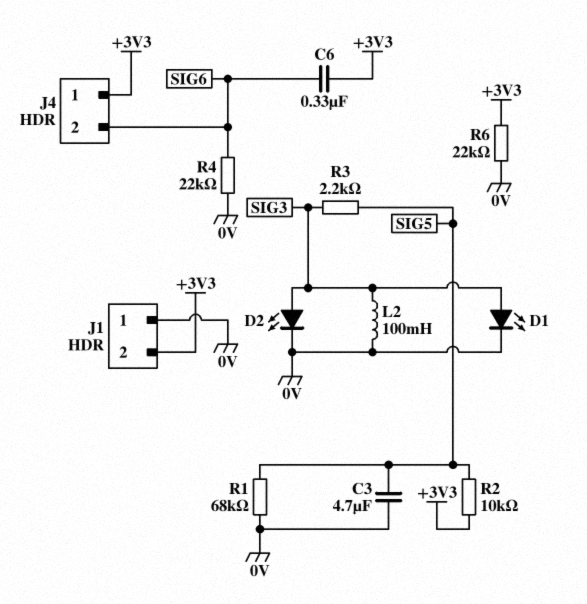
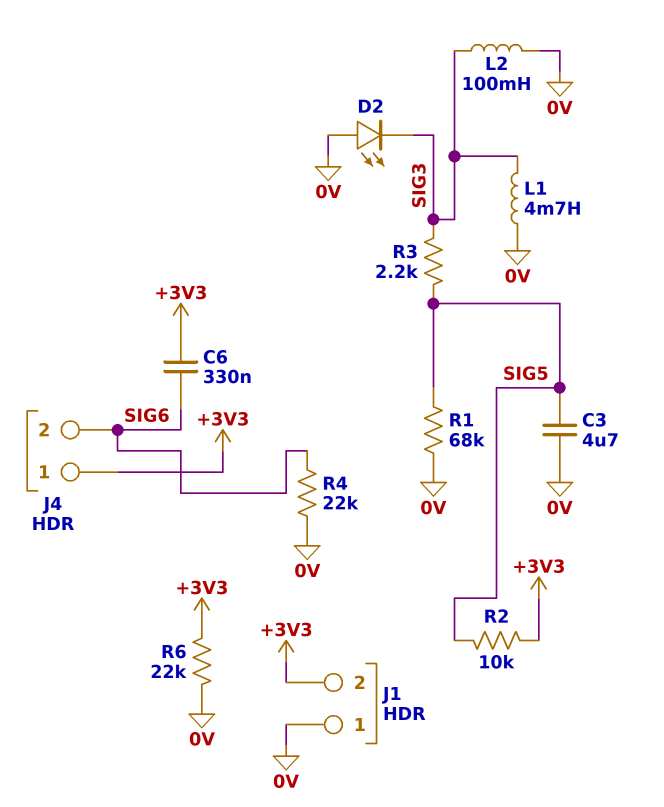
D1: LED (A SIG3, K 0V) -> none
D2: LED (A SIG3, K 0V) -> LED (A 0V, K SIG3)
L1: none -> 4.7mH (0V, SIG3)

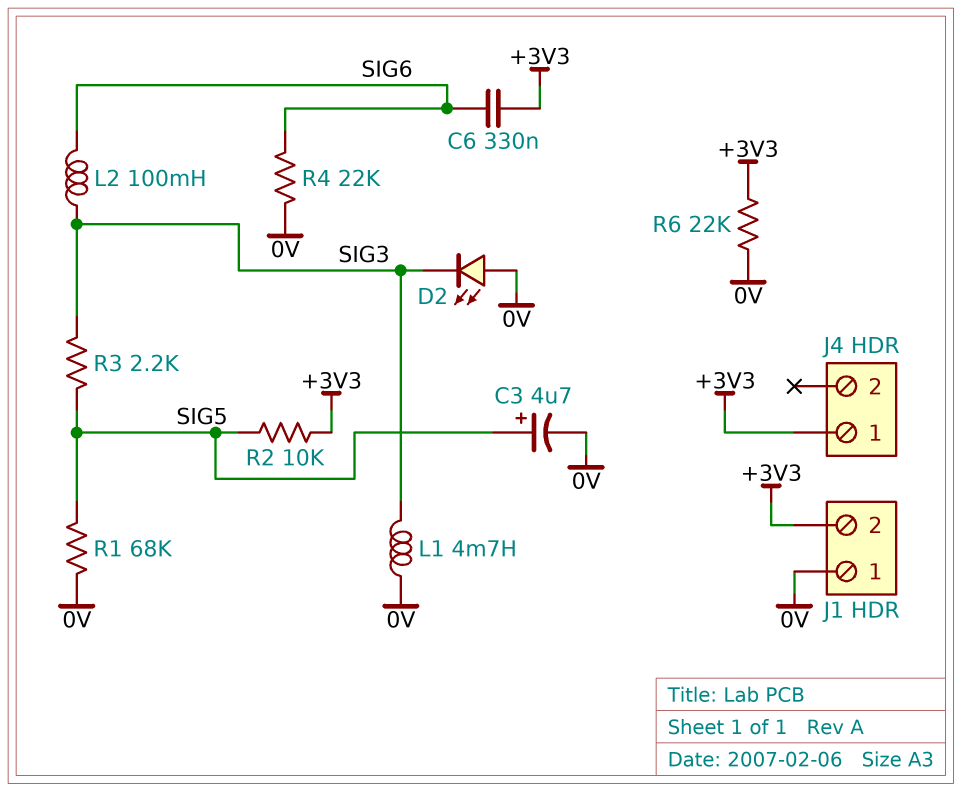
C3: 4.7uF (0V, SIG5) -> 4.7uF (plus SIG5, minus 0V)
J4 pin 2: SIG6 -> none
L2: 100mH (0V, SIG3) -> 100mH (SIG3, SIG6)

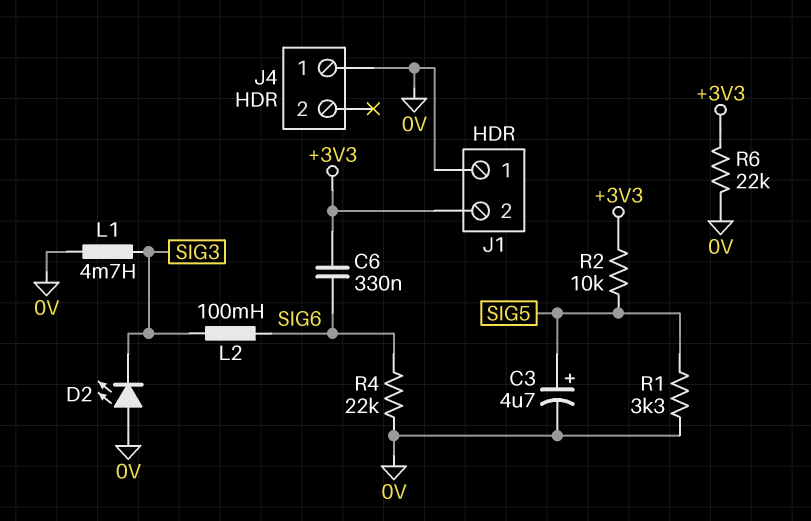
J4 pin 1: +3V3 -> 0V
R1: 68k (0V, SIG5) -> 3.3k (0V, SIG5)
R3: 2.2k (SIG3, SIG5) -> none

